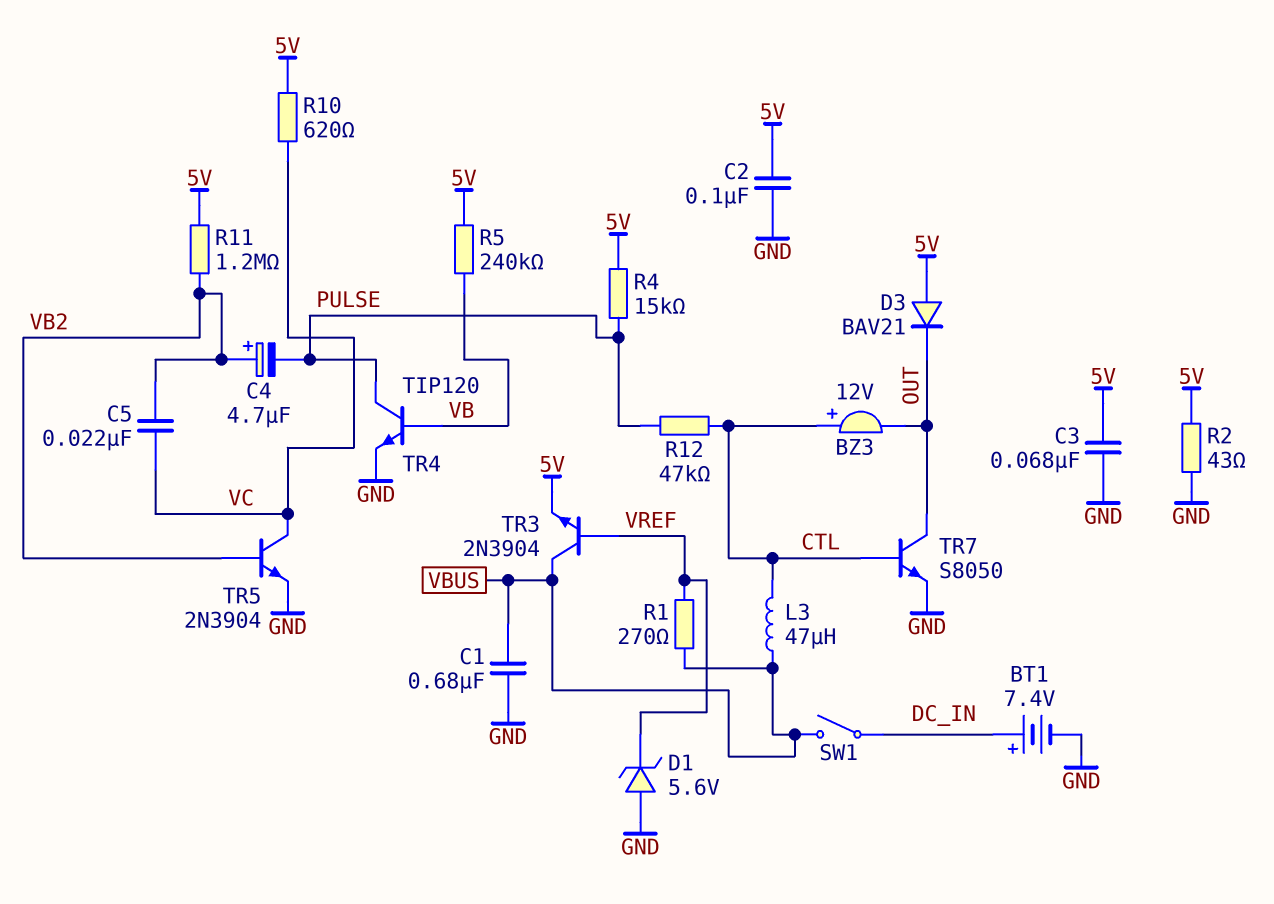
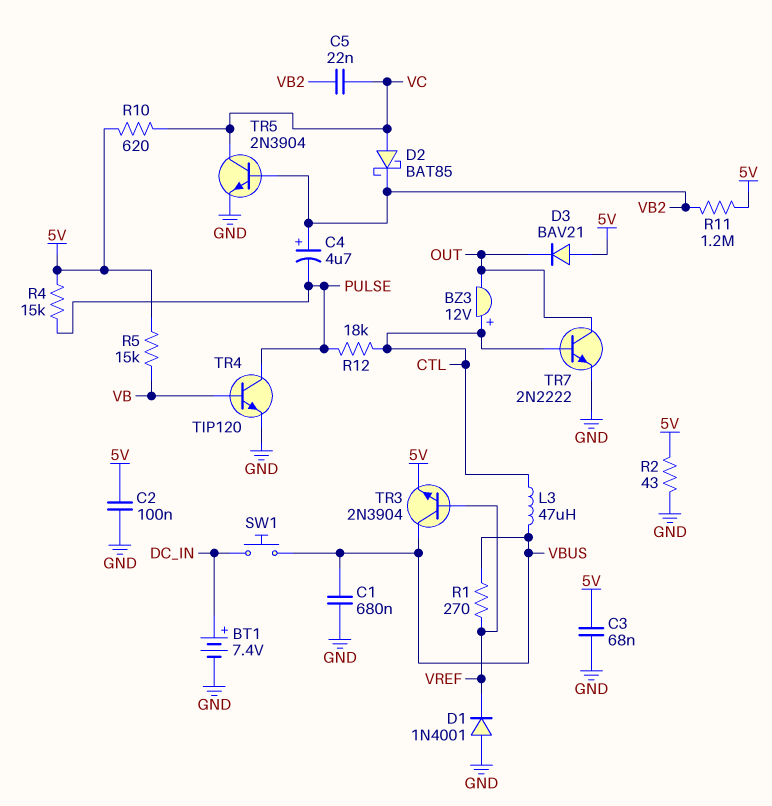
D1: zener 5.6V (A GND, K VREF) -> diode 1N4001 (A GND, K VREF)
D2: none -> schottky BAT85 (A VC, K VB2)
R5: 240k (5V, VB) -> 15k (5V, VB)
R12: 47k (CTL, PULSE) -> 18k (CTL, PULSE)
SW1: switch (DC_IN, VBUS) -> button (DC_IN, VBUS)
TR7: NPN S8050 (B CTL, C OUT, E GND) -> NPN 2N2222 (B CTL, C OUT, E GND)

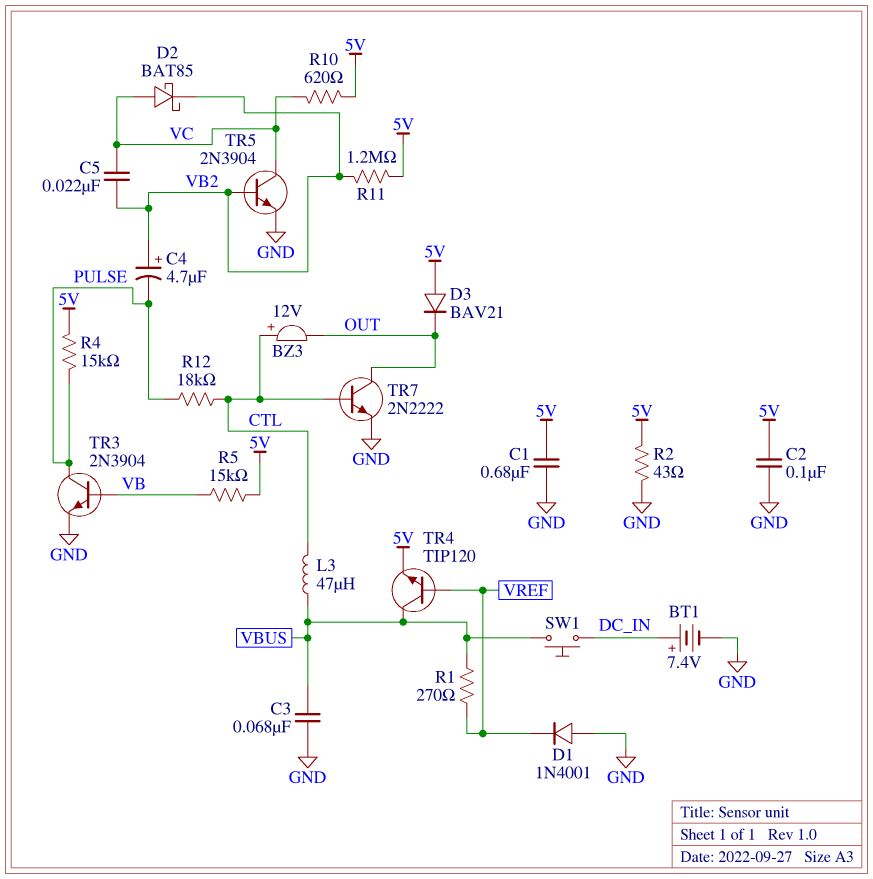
C1: 680nF (GND, VBUS) -> 680nF (5V, GND)
C3: 68nF (5V, GND) -> 68nF (GND, VBUS)
TR3: NPN 2N3904 (B VREF, C VBUS, E 5V) -> NPN 2N3904 (B VB, C PULSE, E GND)
TR4: NPN TIP120 (B VB, C PULSE, E GND) -> NPN TIP120 (B VREF, C VBUS, E 5V)

